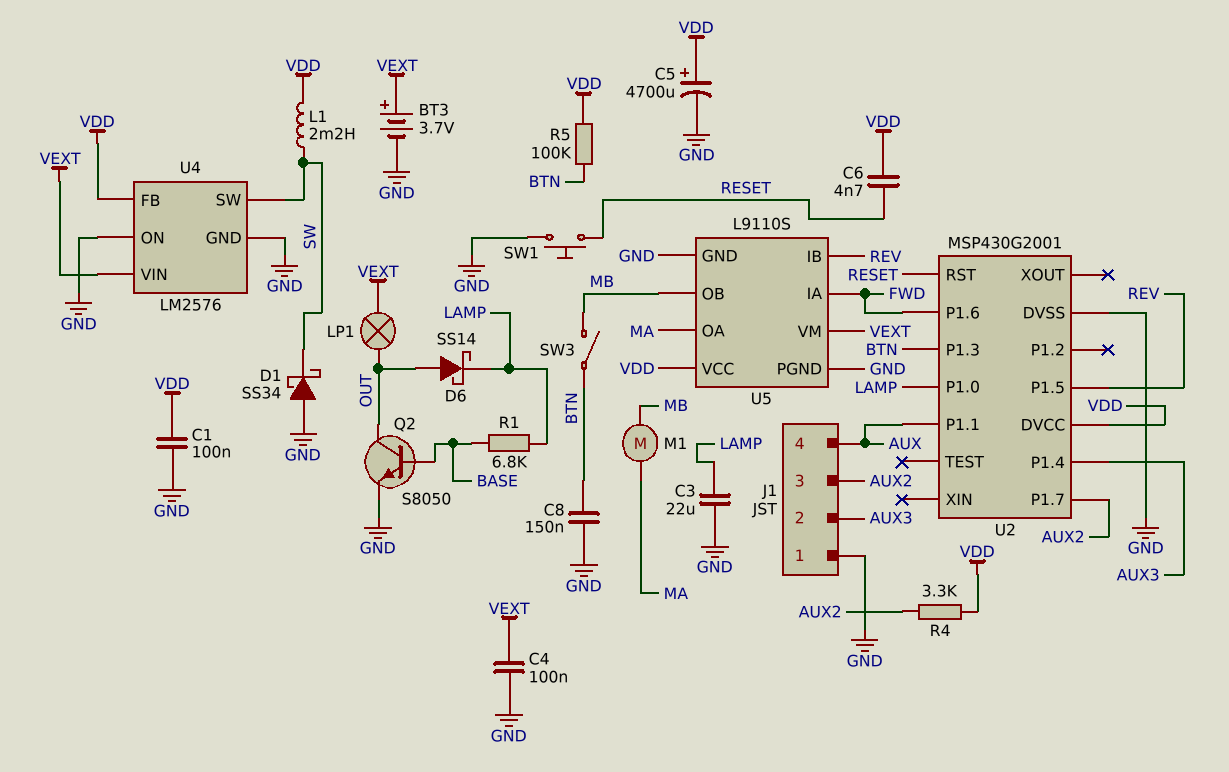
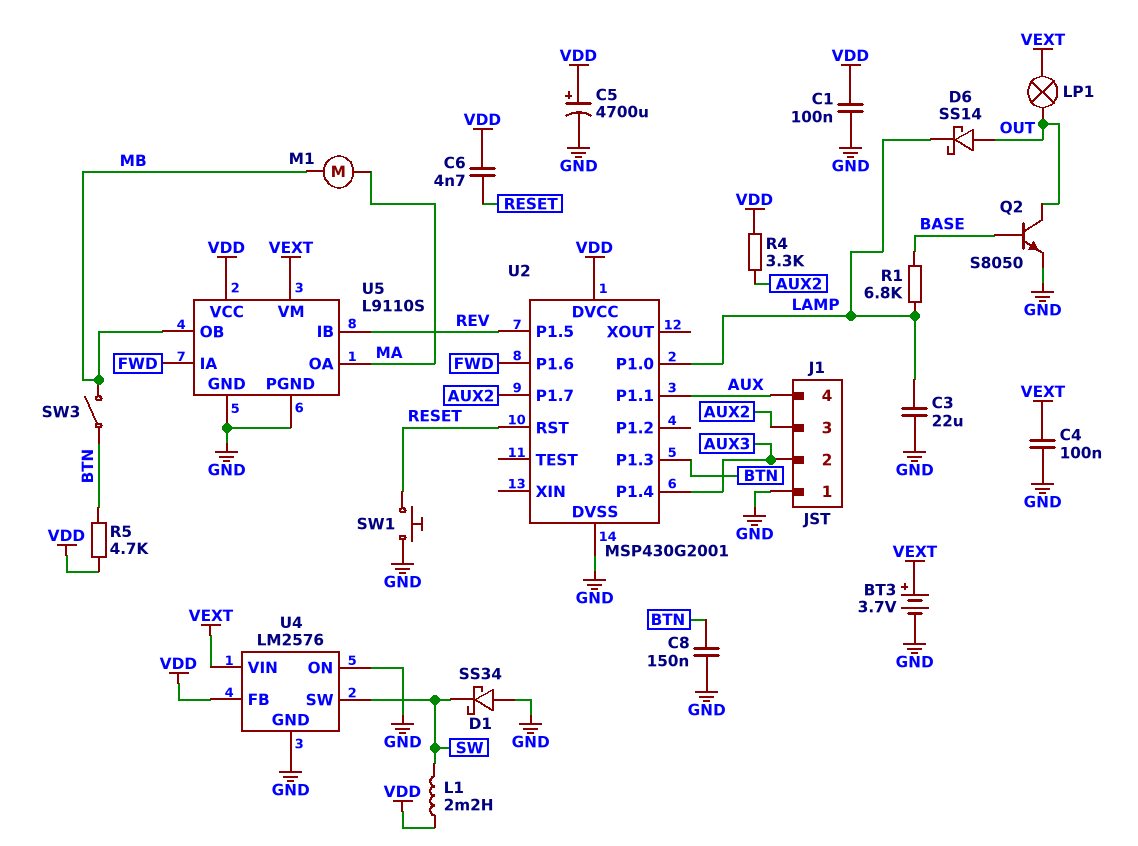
R5: 100k (BTN, VDD) -> 4.7k (BTN, VDD)

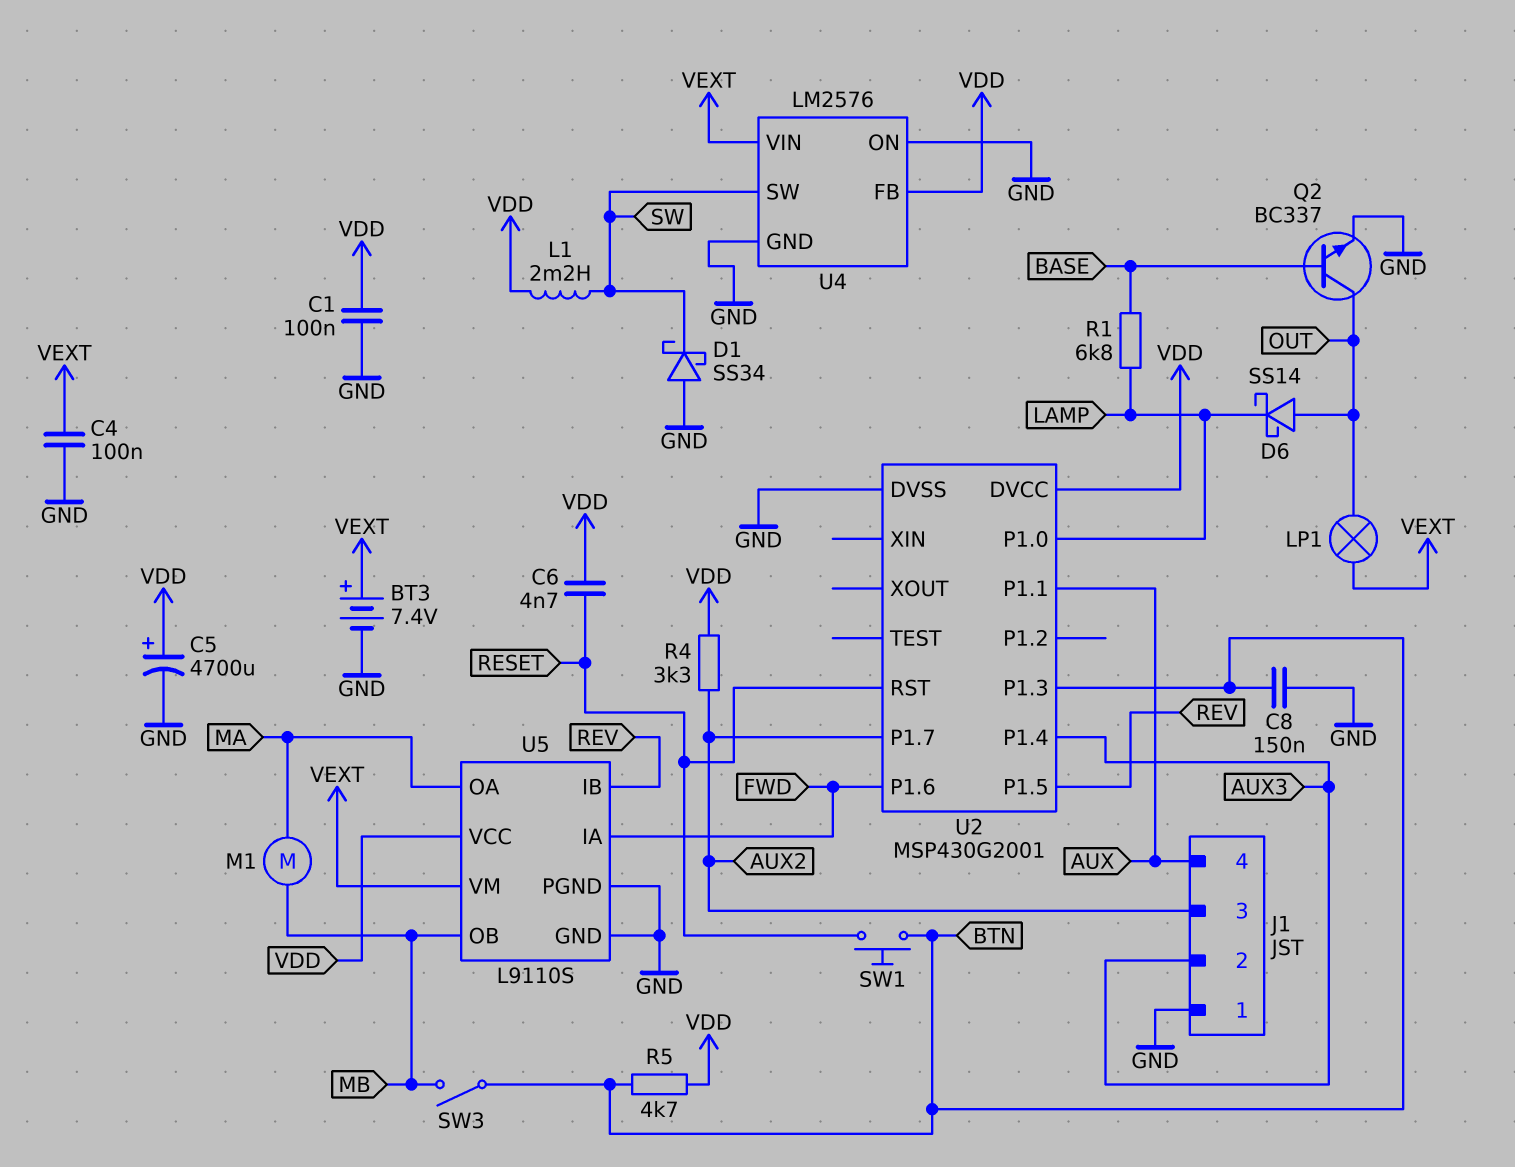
BT3: 3.7V (plus VEXT, minus GND) -> 7.4V (plus VEXT, minus GND)
C3: 22uF (GND, LAMP) -> none
Q2: NPN S8050 (B BASE, C OUT, E GND) -> NPN BC337 (B BASE, C OUT, E GND)
SW1: button (GND, RESET) -> button (BTN, RESET)

